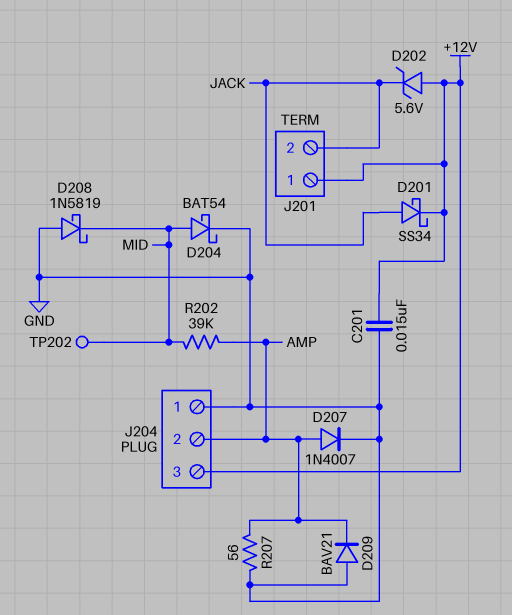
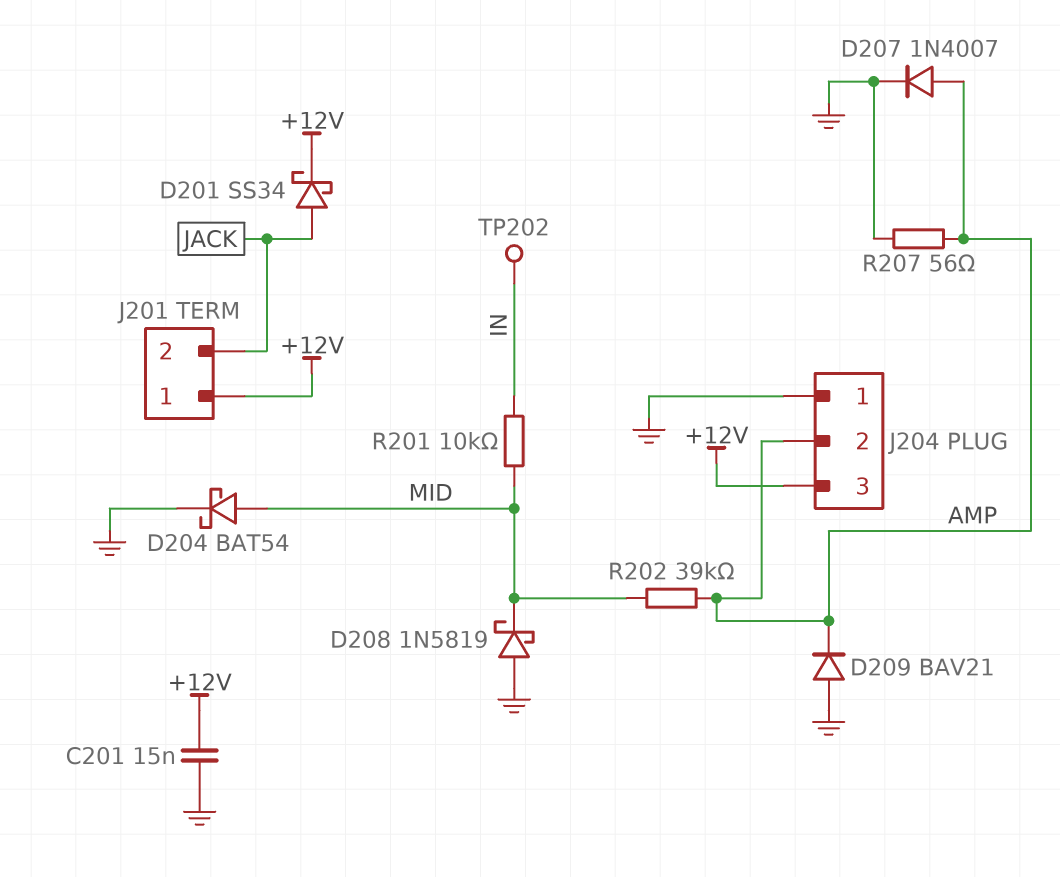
D202: zener 5.6V (A +12V, K JACK) -> none
R201: none -> 10k (IN, MID)
TP202: test point (MID) -> test point (IN)

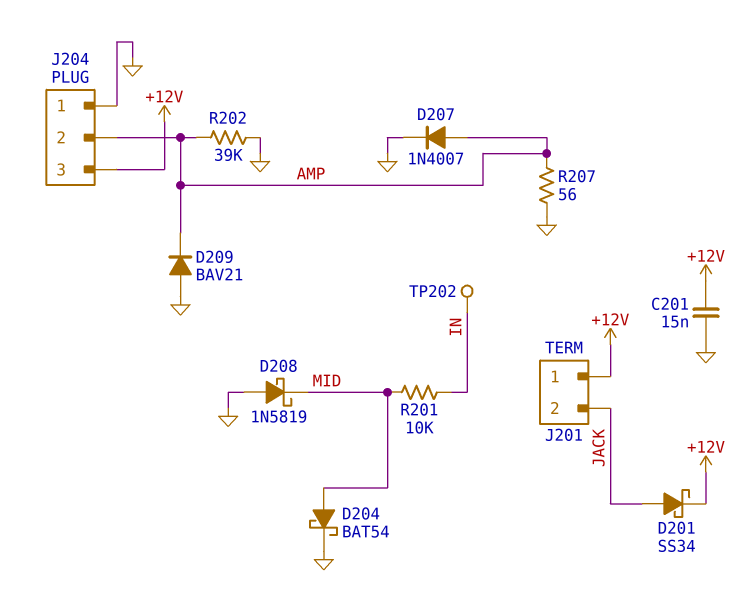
R202: 39k (AMP, MID) -> 39k (AMP, GND)

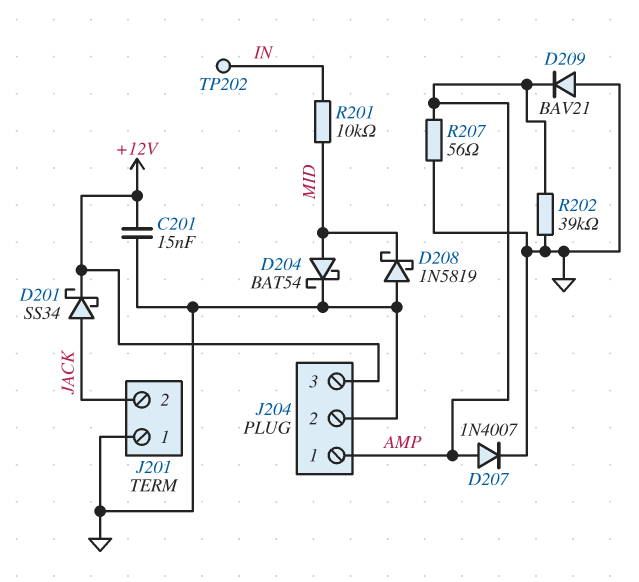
J201 pin 1: +12V -> GND
J204 pin 1: GND -> AMP
J204 pin 2: AMP -> GND

